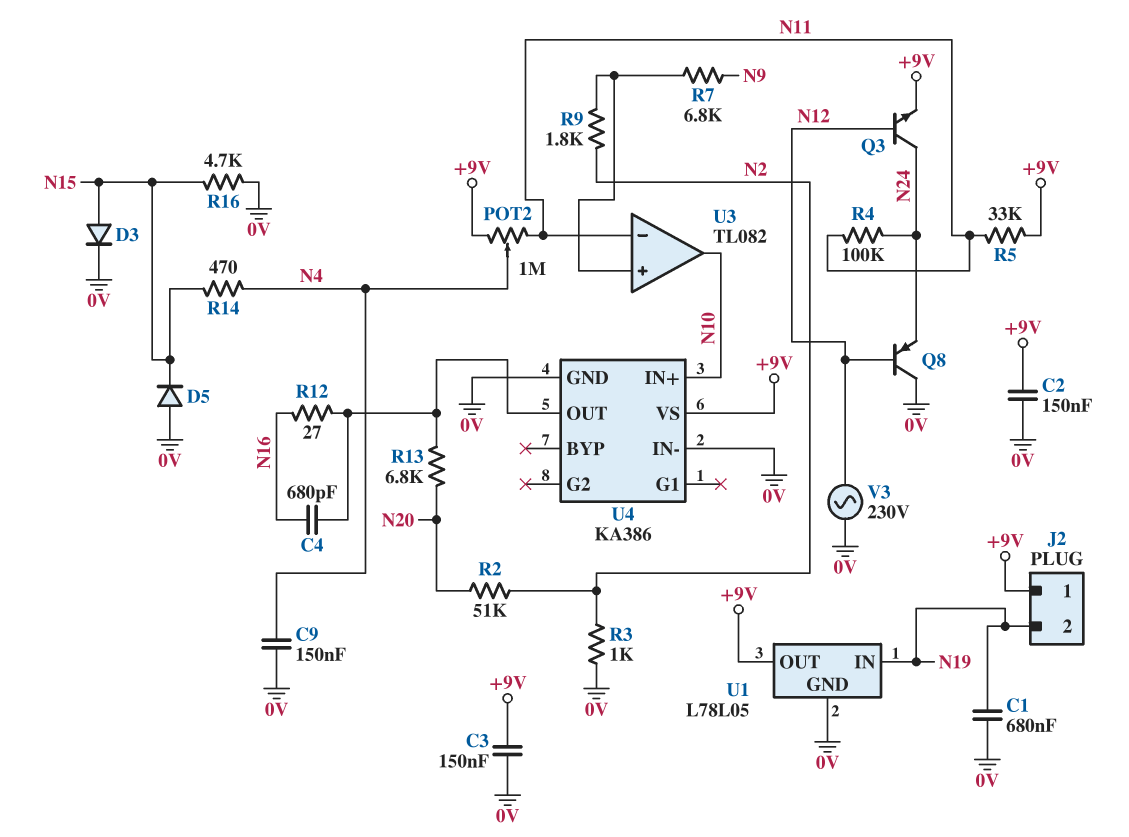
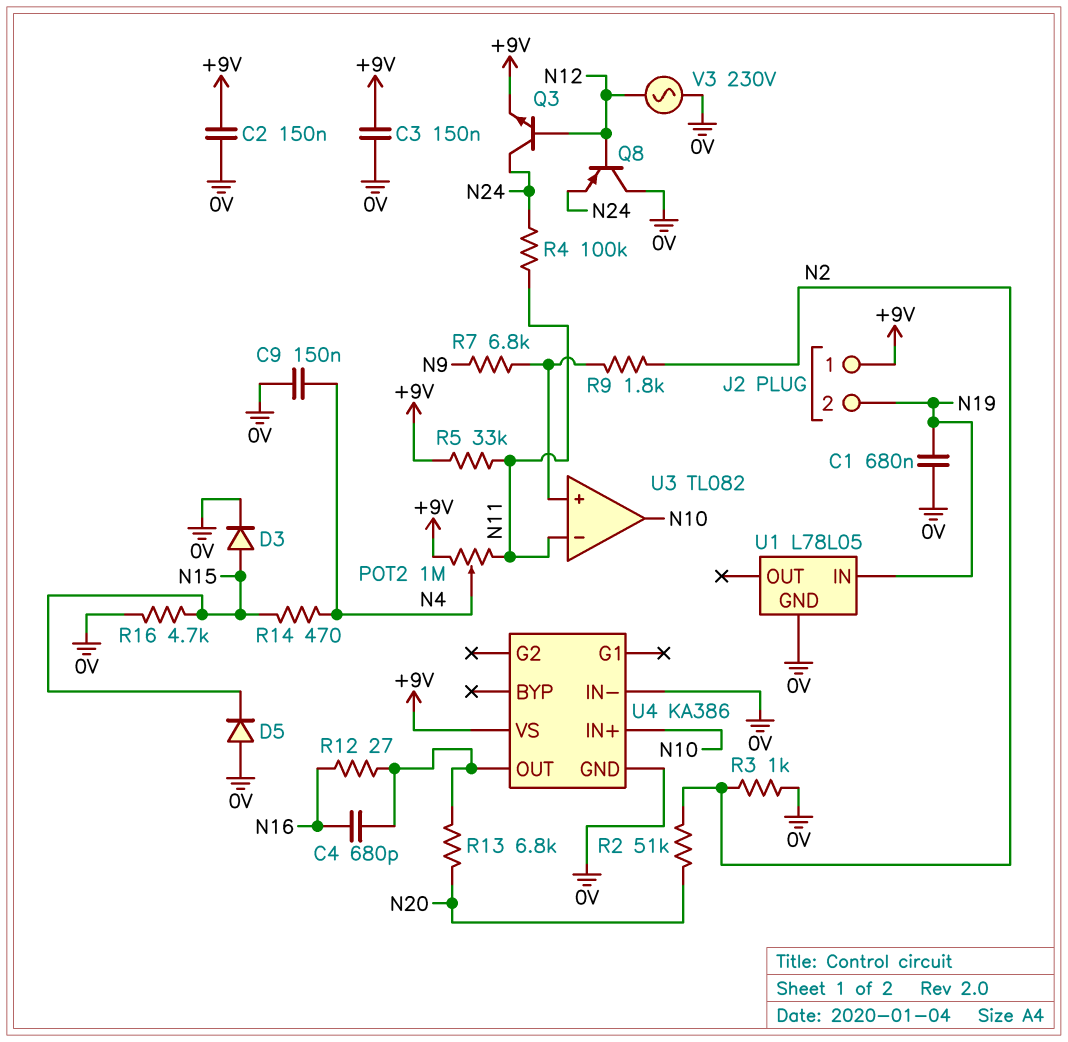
U1 pin OUT: +9V -> none

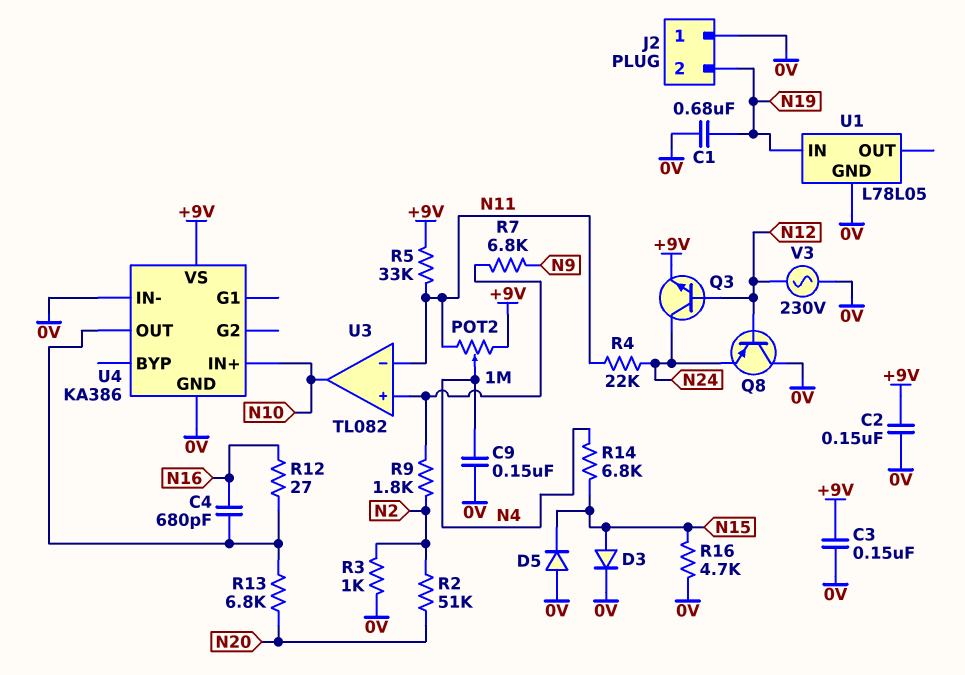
J2 pin 1: +9V -> 0V
R4: 100k (N11, N24) -> 22k (N11, N24)
R14: 470 (N4, N15) -> 6.8k (N4, N15)

